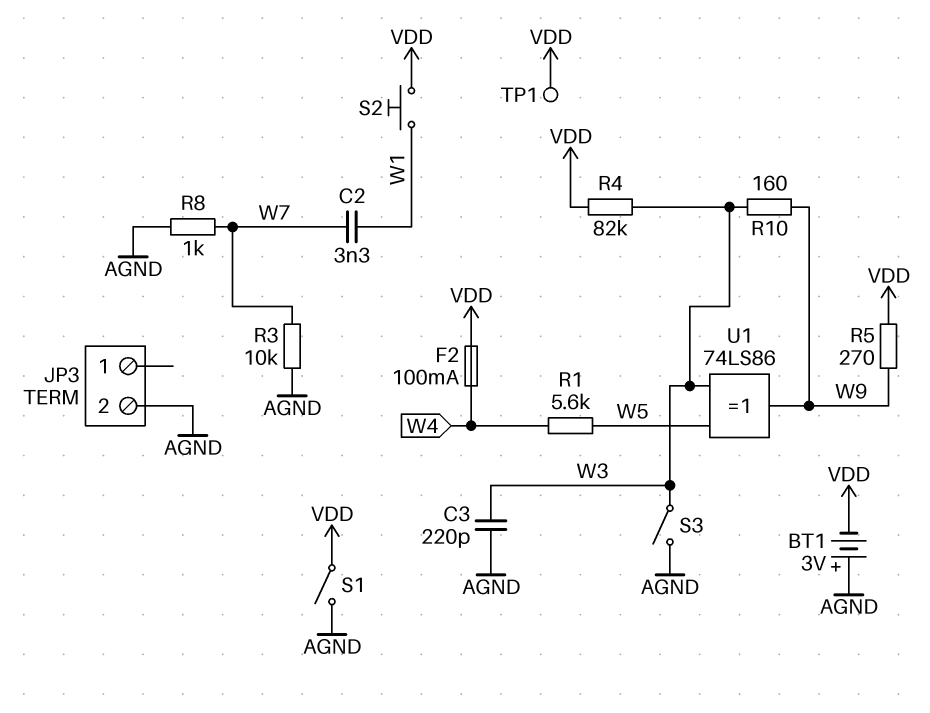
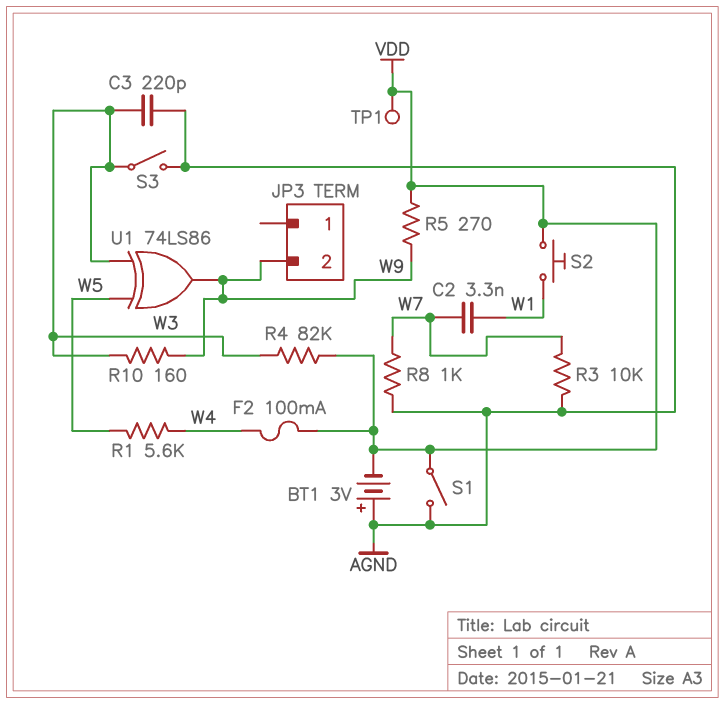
JP3 pin 2: AGND -> W9

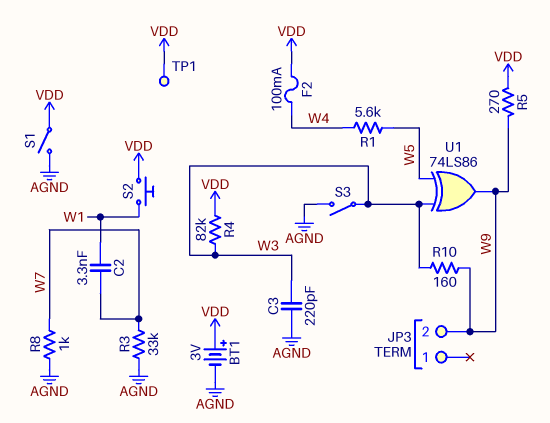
BT1: 3V (plus AGND, minus VDD) -> 3V (plus VDD, minus AGND)
R3: 10k (AGND, W7) -> 33k (AGND, W7)

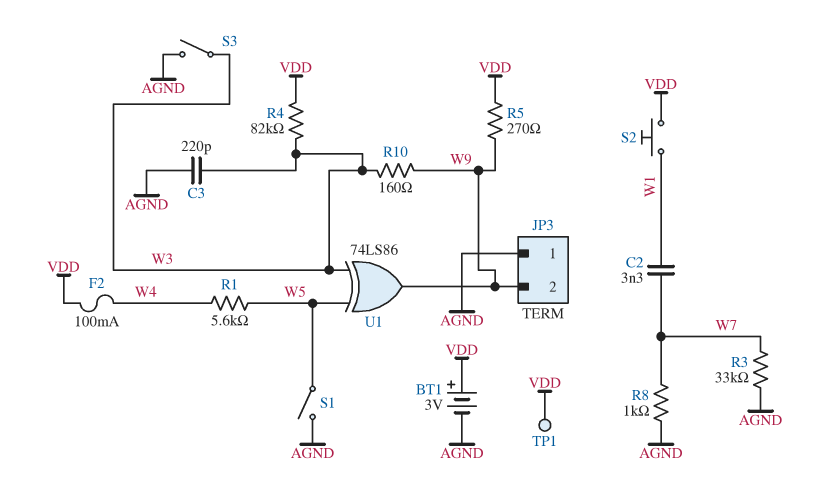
JP3 pin 1: none -> AGND
S1: switch (AGND, VDD) -> switch (AGND, W5)

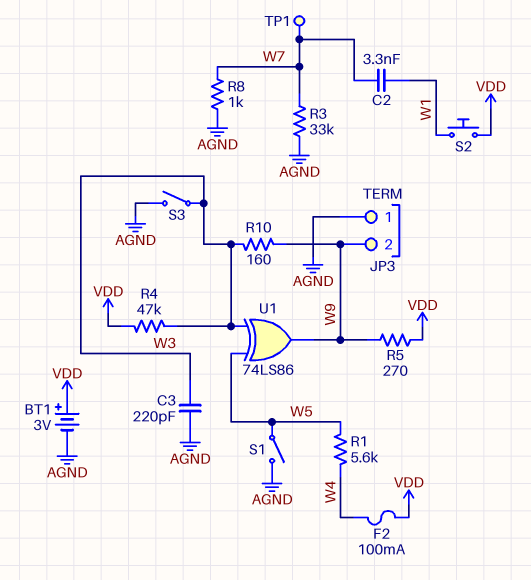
R4: 82k (VDD, W3) -> 47k (VDD, W3)
TP1: test point (VDD) -> test point (W7)

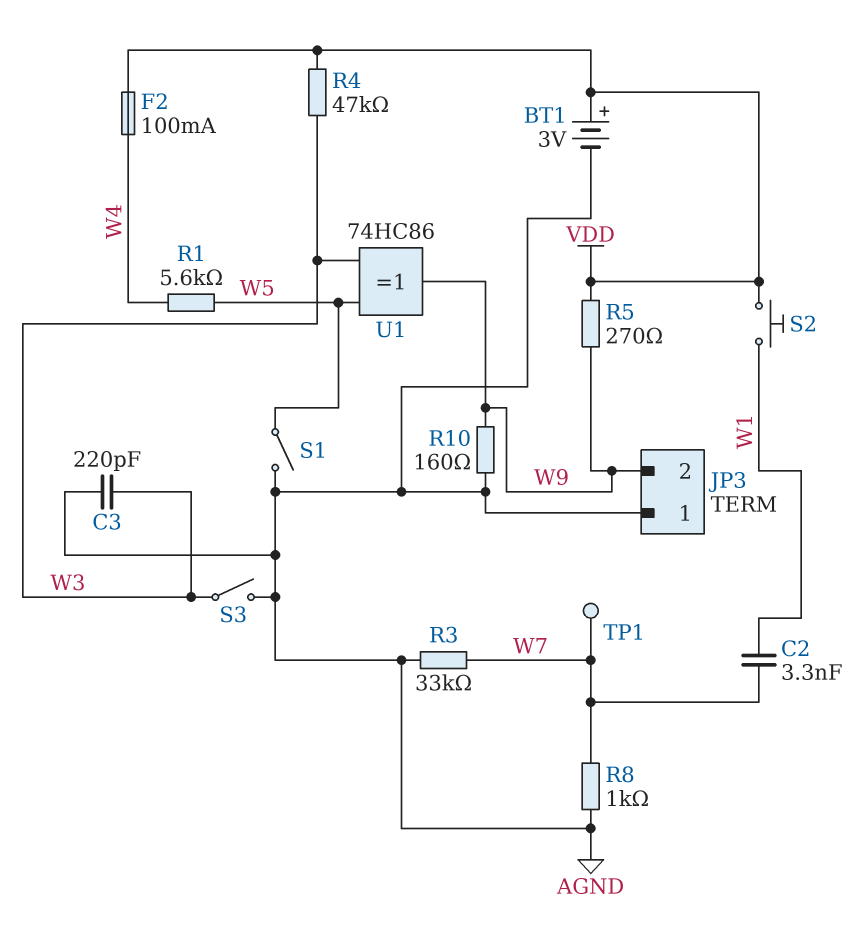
R10: 160 (W3, W9) -> 160 (AGND, W9)
U1: XOR 74LS86 (in W3, in W5, out W9) -> XOR 74HC86 (in W3, in W5, out W9)

